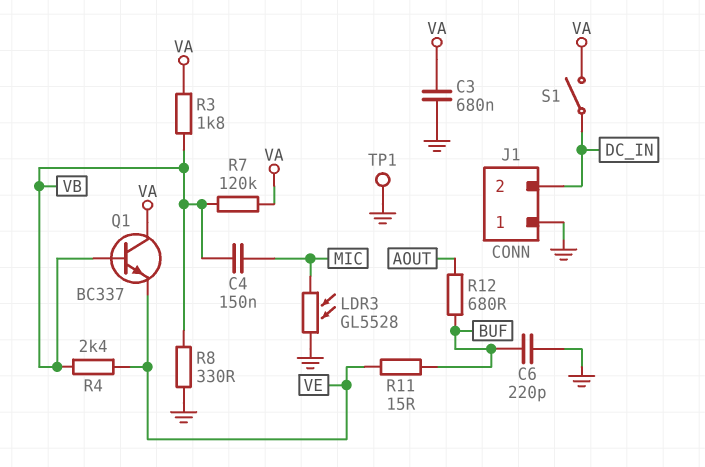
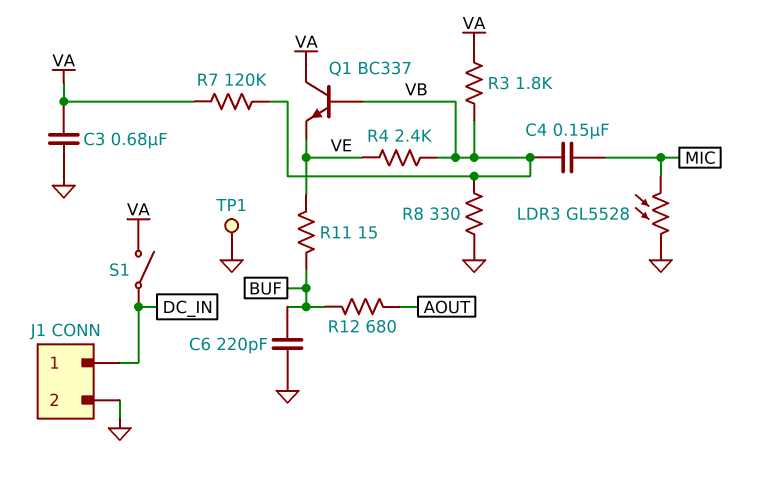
J1 pin 1: GND -> DC_IN
J1 pin 2: DC_IN -> GND

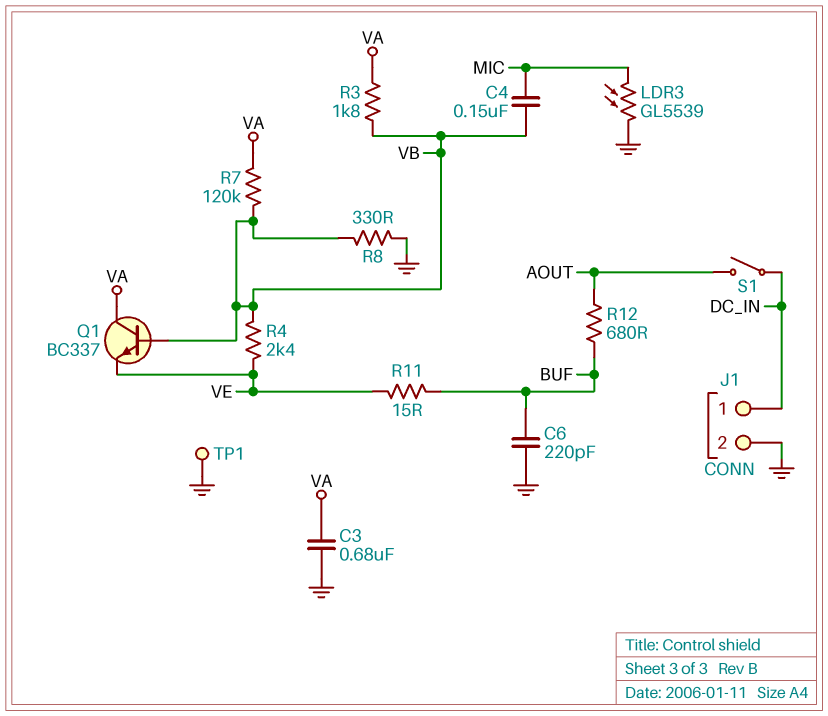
LDR3: GL5528 (GND, MIC) -> GL5539 (GND, MIC)
S1: switch (DC_IN, VA) -> switch (AOUT, DC_IN)

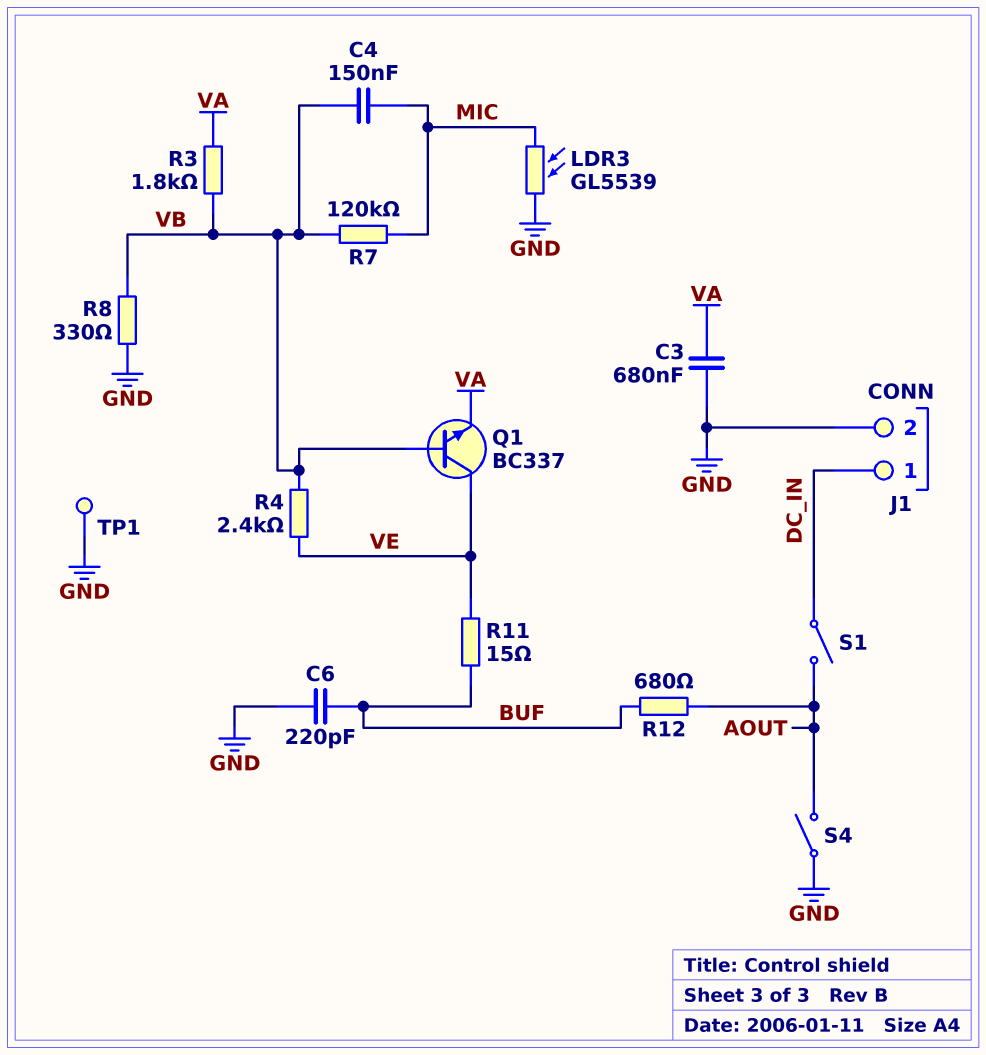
Q1: NPN BC337 (B VB, C VA, E VE) -> NPN BC337 (B VB, C VE, E VA)
R7: 120k (VA, VB) -> 120k (MIC, VB)
S4: none -> switch (AOUT, GND)

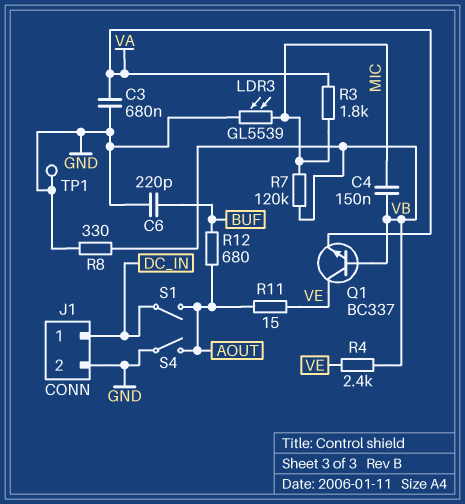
R3: 1.8k (VA, VB) -> 1.8k (MIC, VA)
R11: 15 (BUF, VE) -> 15 (AOUT, VE)

